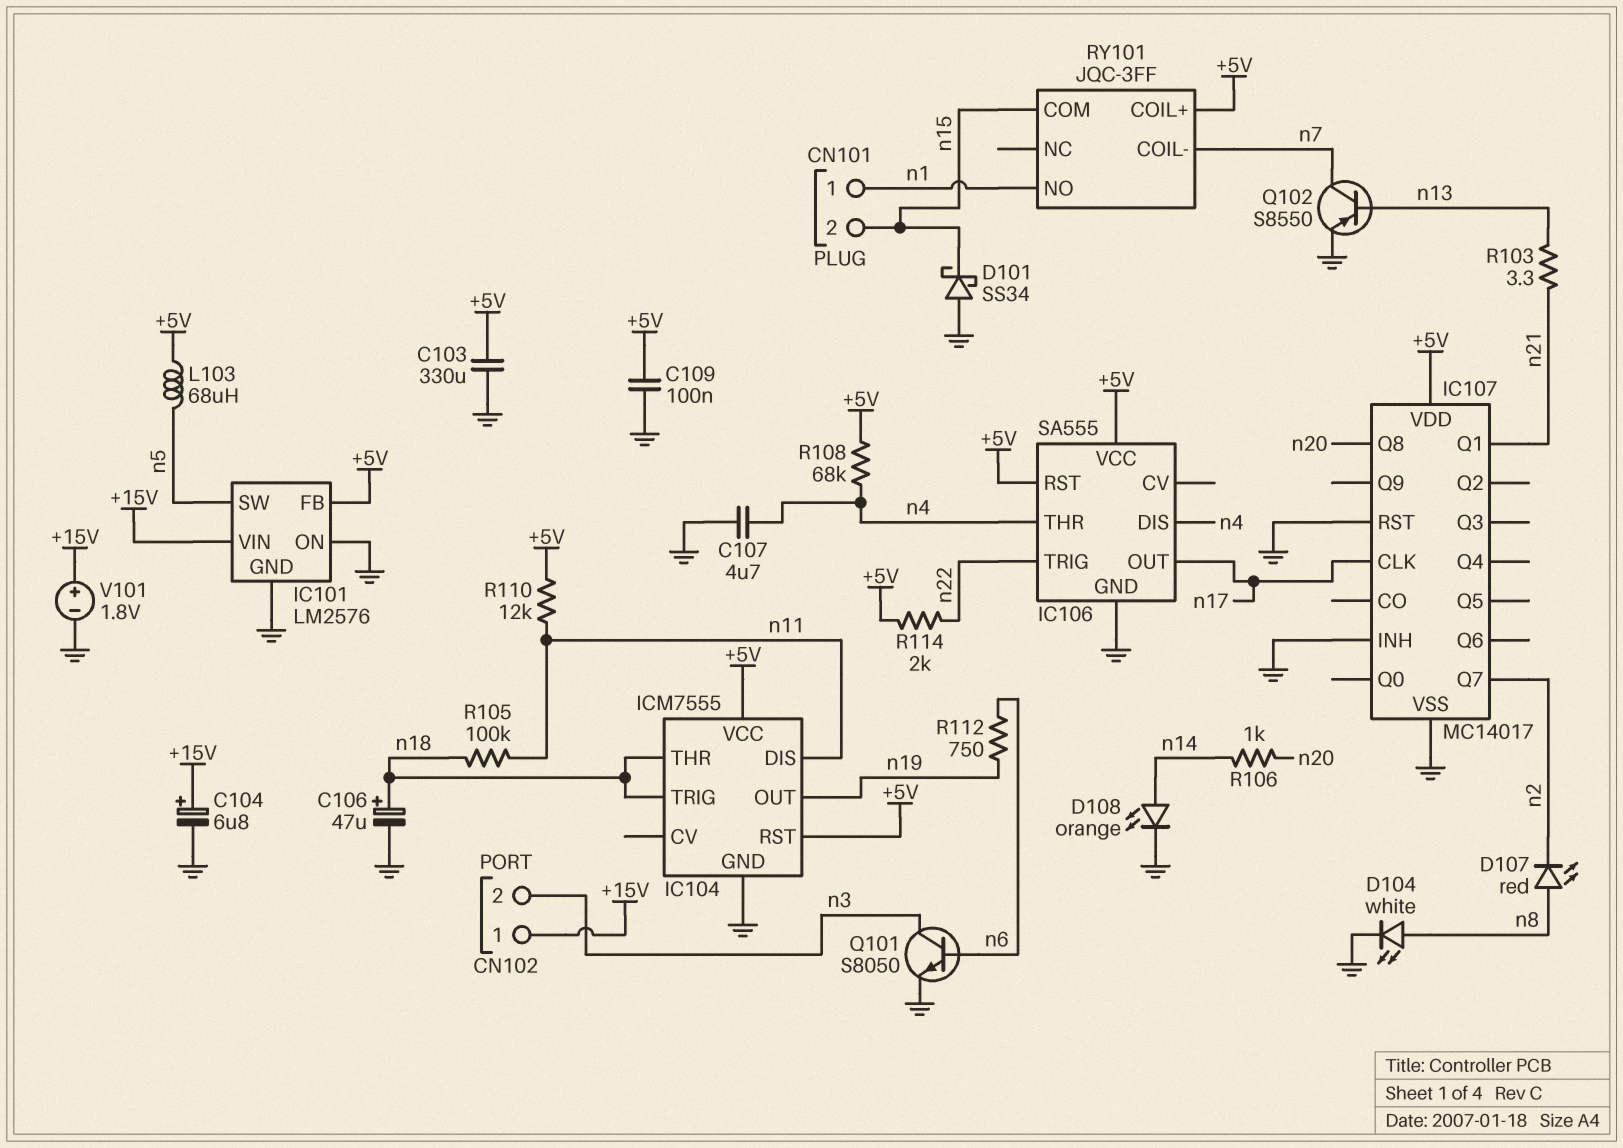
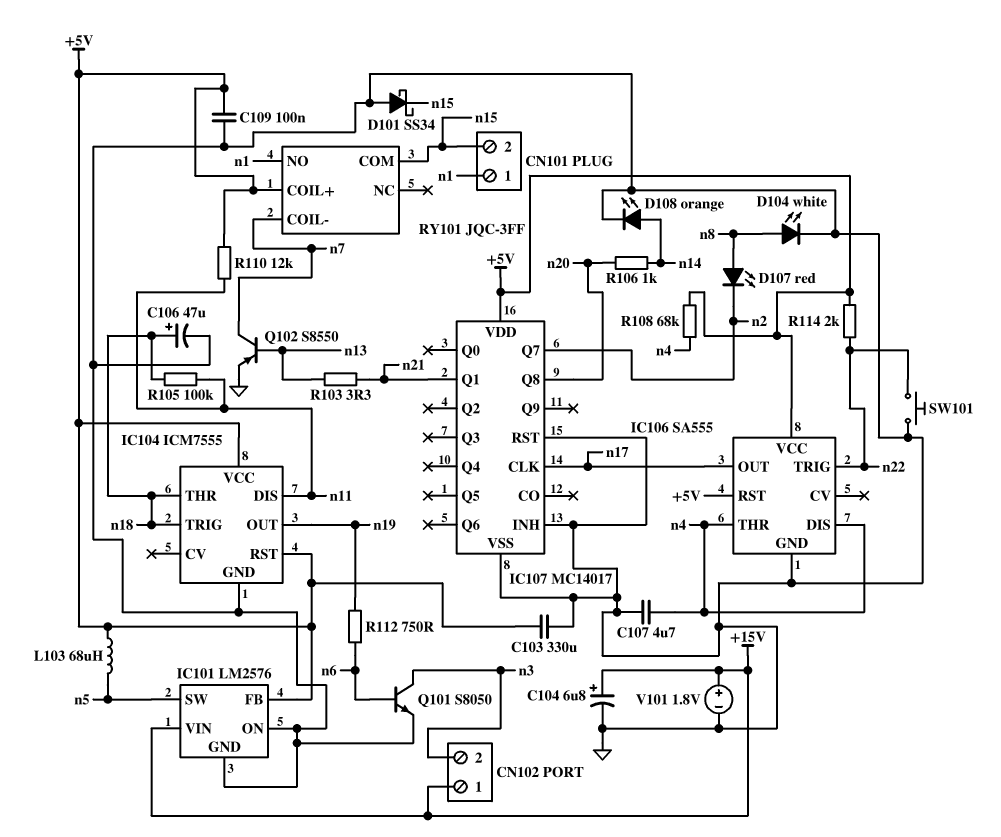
SW101: none -> button (GND, n22)

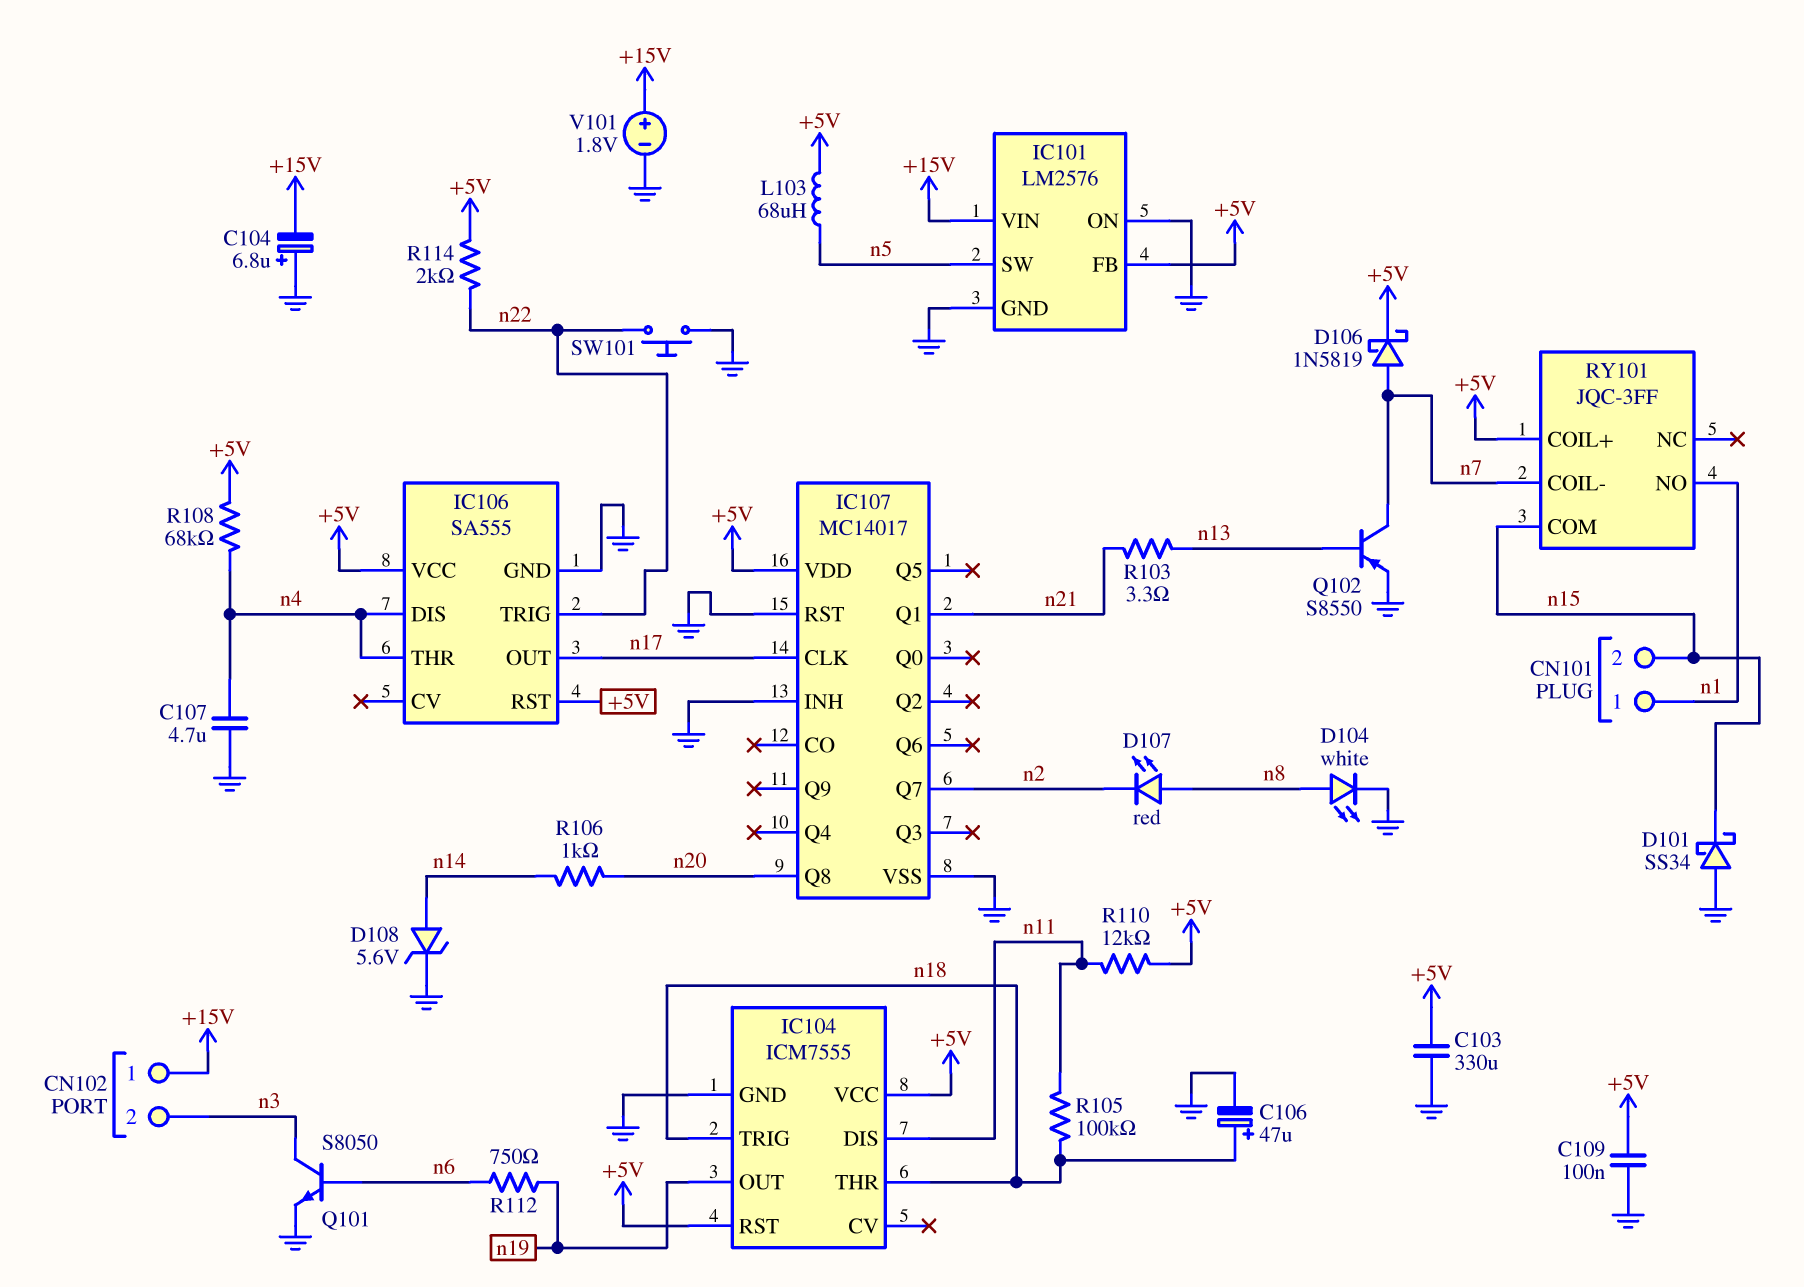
C104: 6.8uF (plus +15V, minus GND) -> 6.8uF (plus GND, minus +15V)
D106: none -> schottky 1N5819 (A n7, K +5V)
D108: LED orange (A n14, K GND) -> zener 5.6V (A n14, K GND)

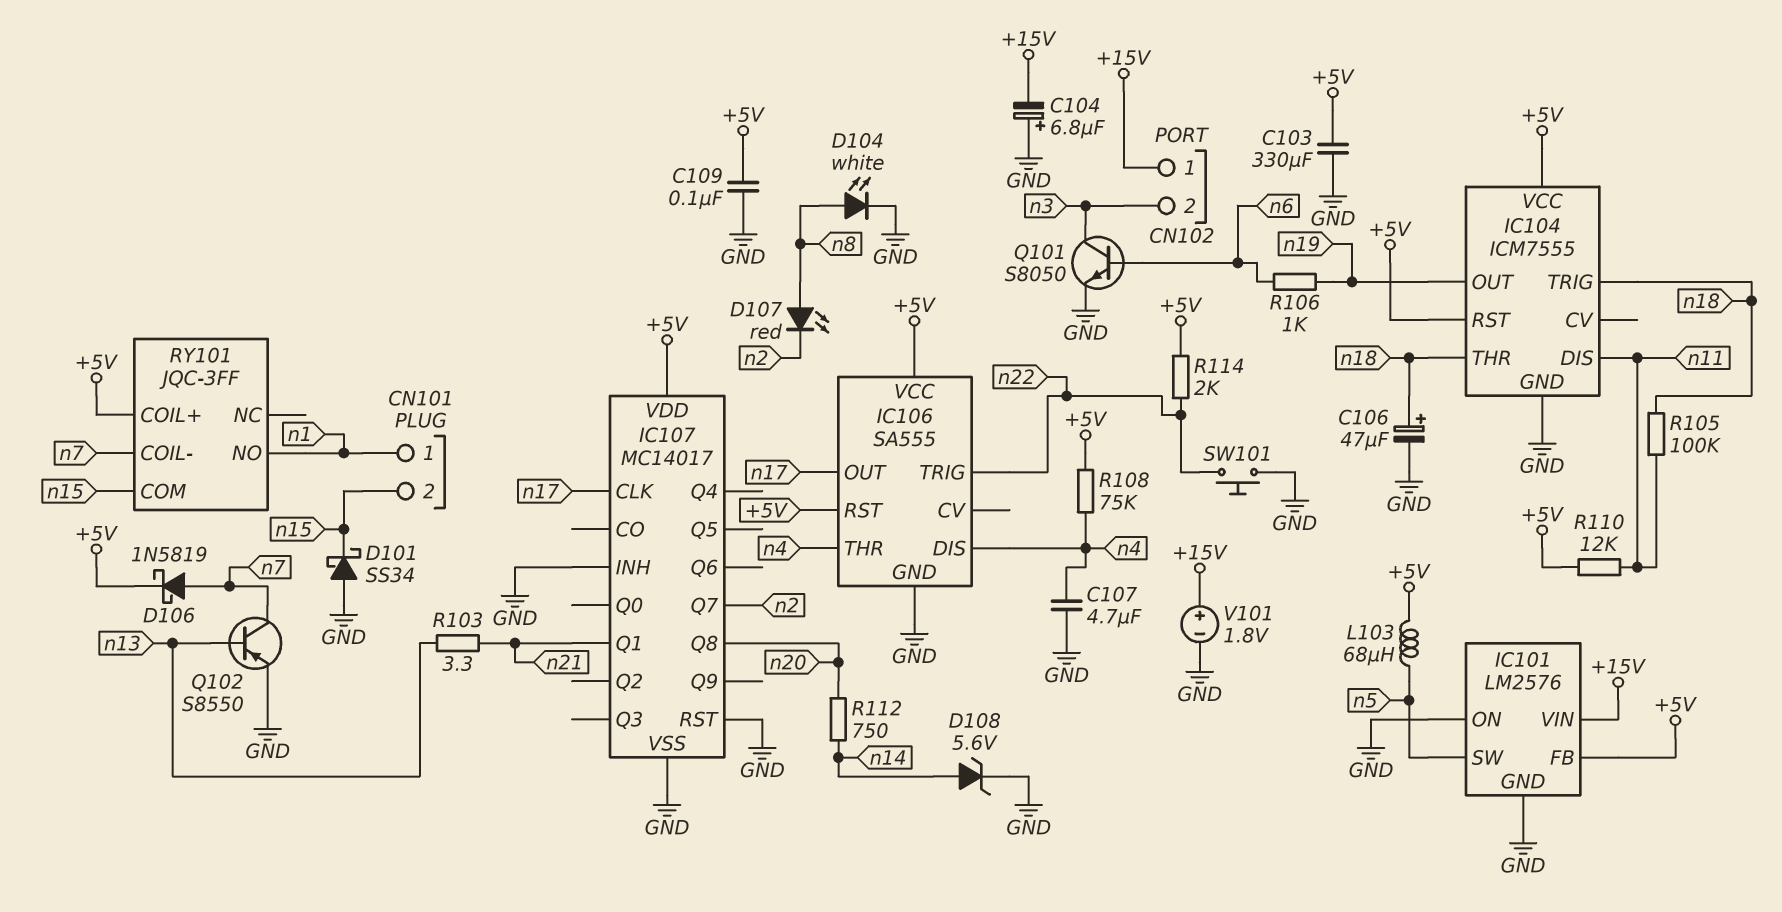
R106: 1k (n14, n20) -> 1k (n6, n19)
R108: 68k (+5V, n4) -> 75k (+5V, n4)
R112: 750 (n6, n19) -> 750 (n14, n20)

